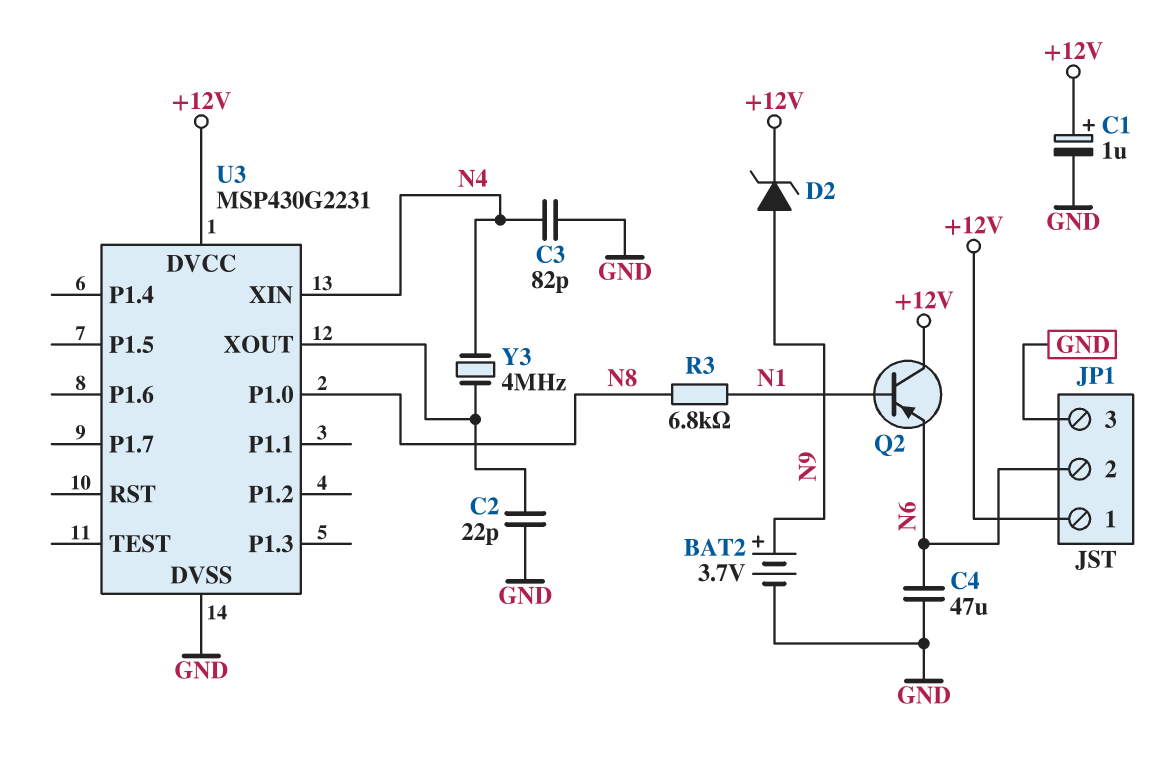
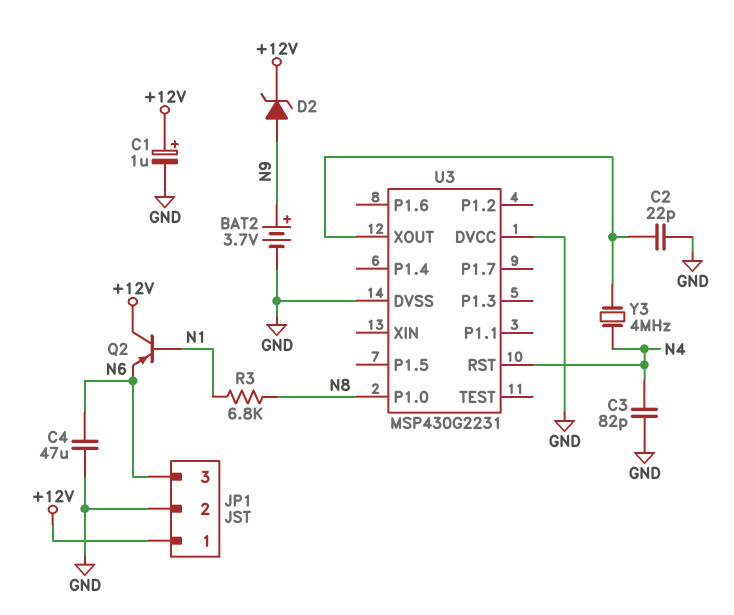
JP1 pin 2: N6 -> GND
JP1 pin 3: GND -> N6
U3 pin DVCC: +12V -> GND
U3 pin RST: none -> N4
U3 pin XIN: N4 -> none

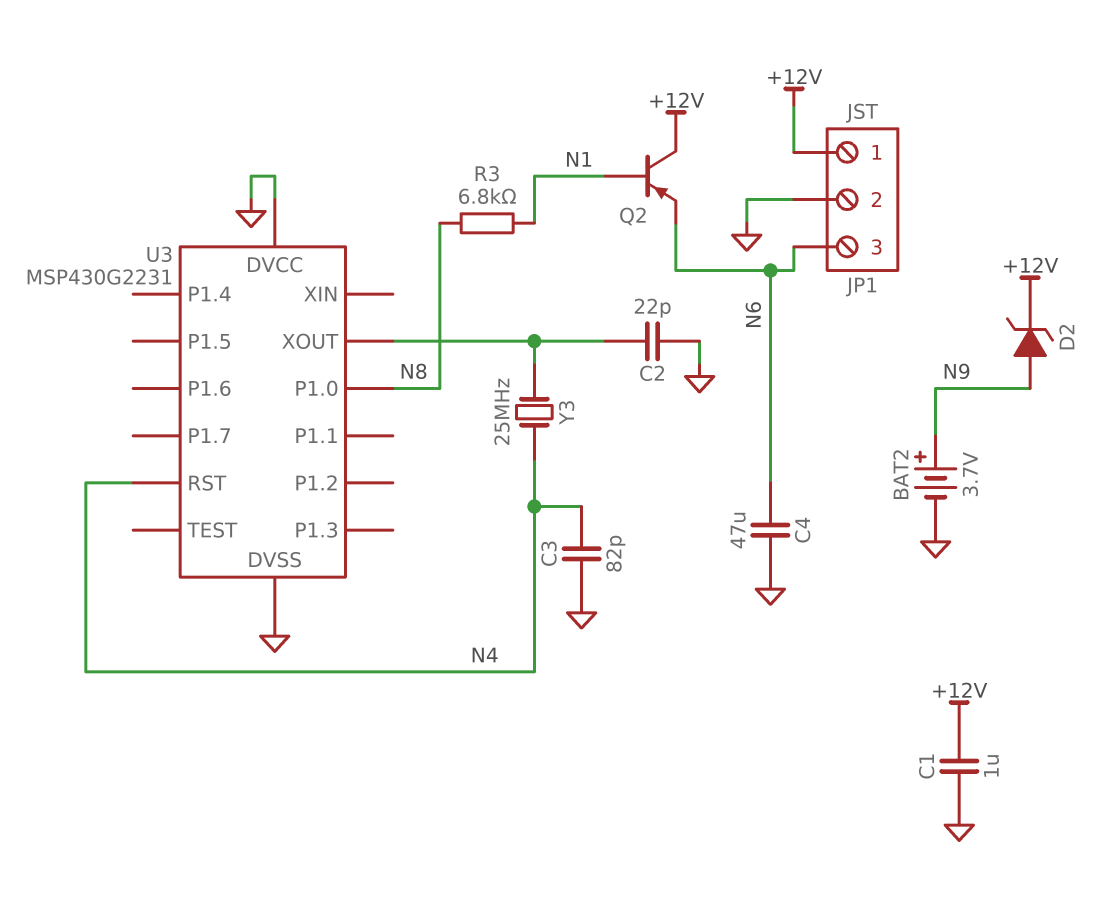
C1: 1uF (plus +12V, minus GND) -> 1uF (+12V, GND)
Y3: 4MHz (N4, U3/XOUT) -> 25MHz (N4, U3/XOUT)

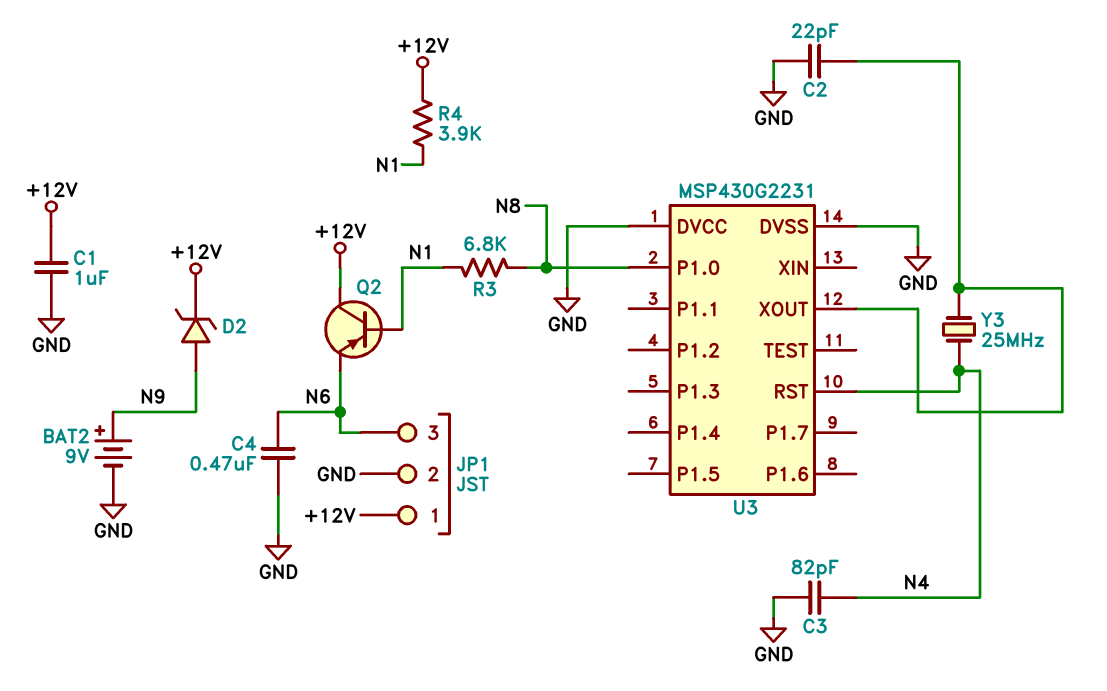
BAT2: 3.7V (plus N9, minus GND) -> 9V (plus N9, minus GND)
C4: 47uF (GND, N6) -> 470nF (GND, N6)
R4: none -> 3.9k (+12V, N1)

